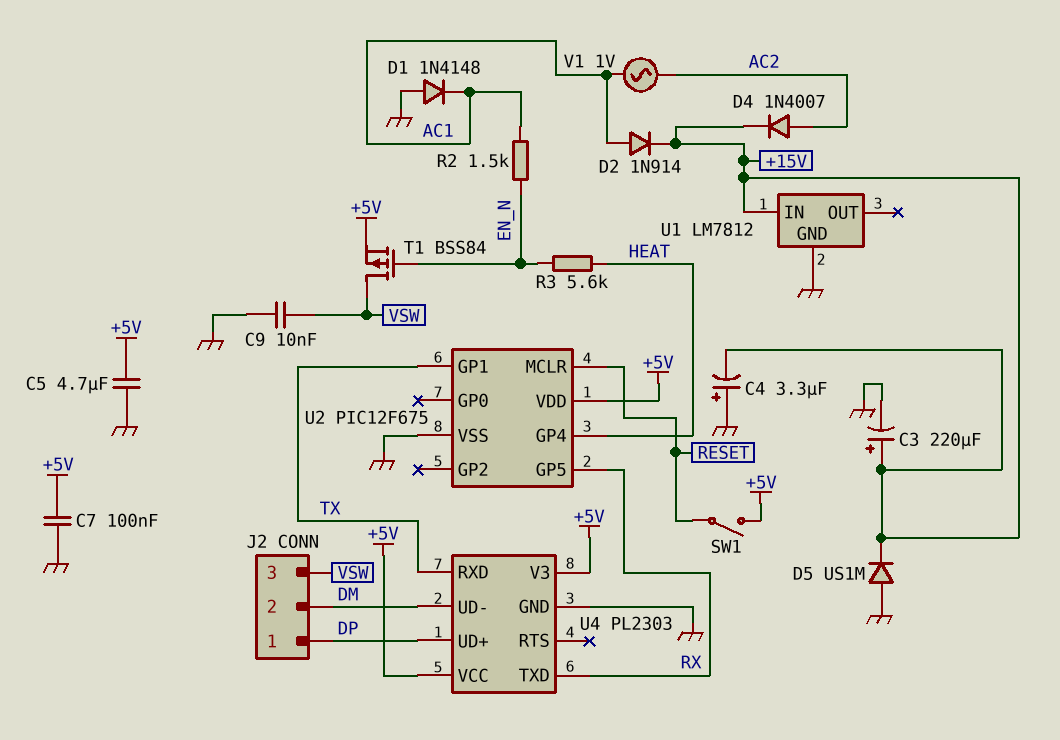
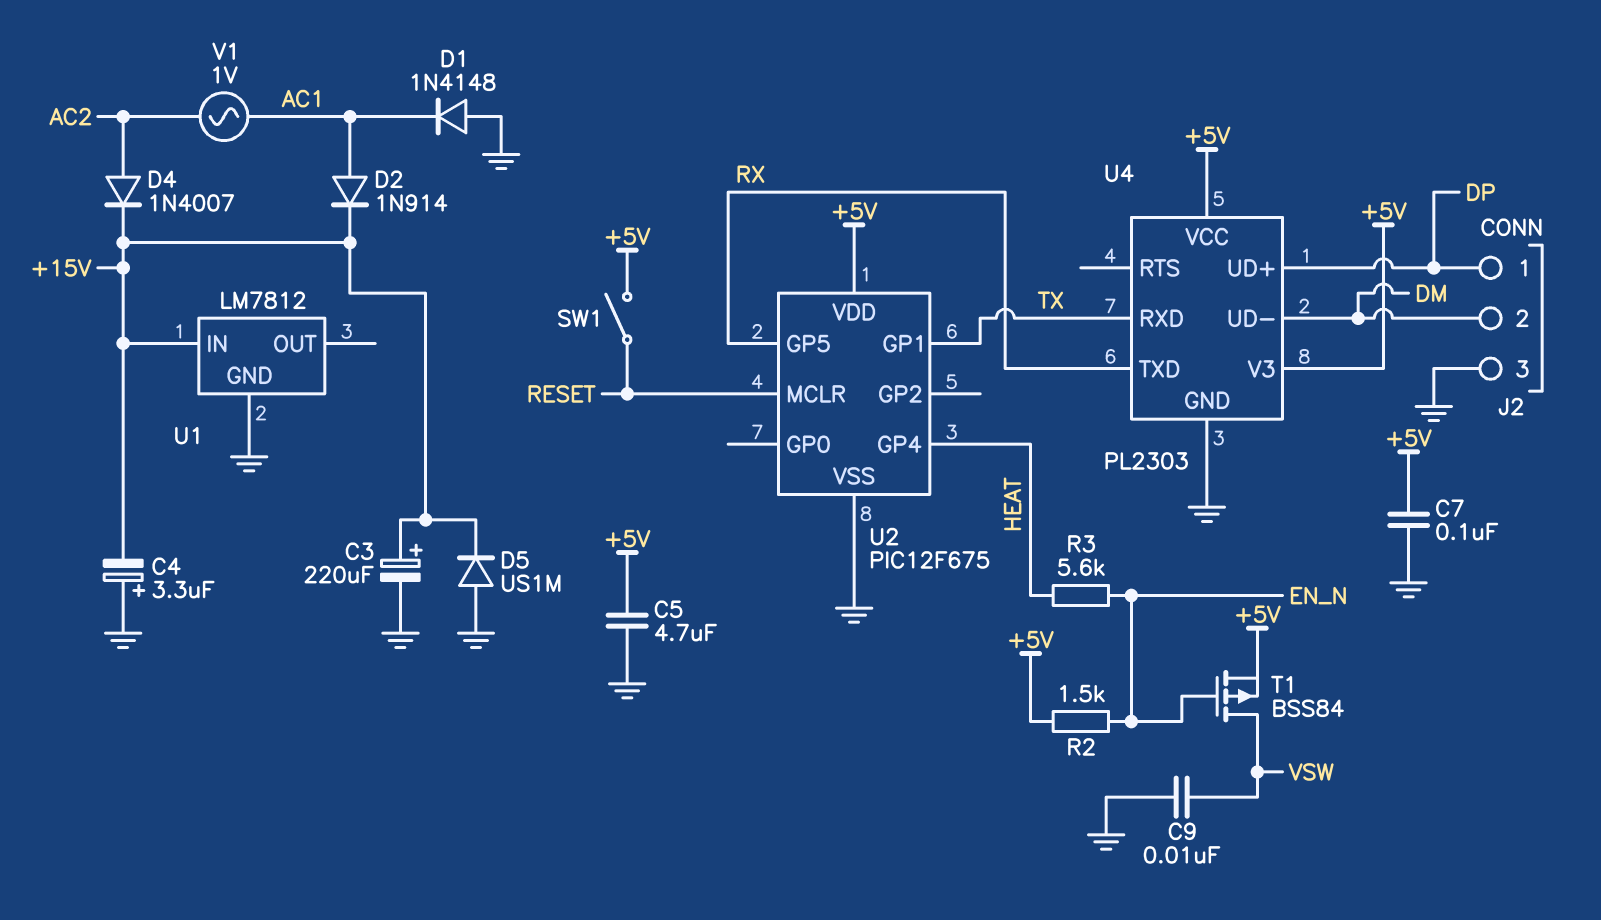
J2 pin 3: VSW -> GND
R2: 1.5k (AC1, EN_N) -> 1.5k (+5V, EN_N)

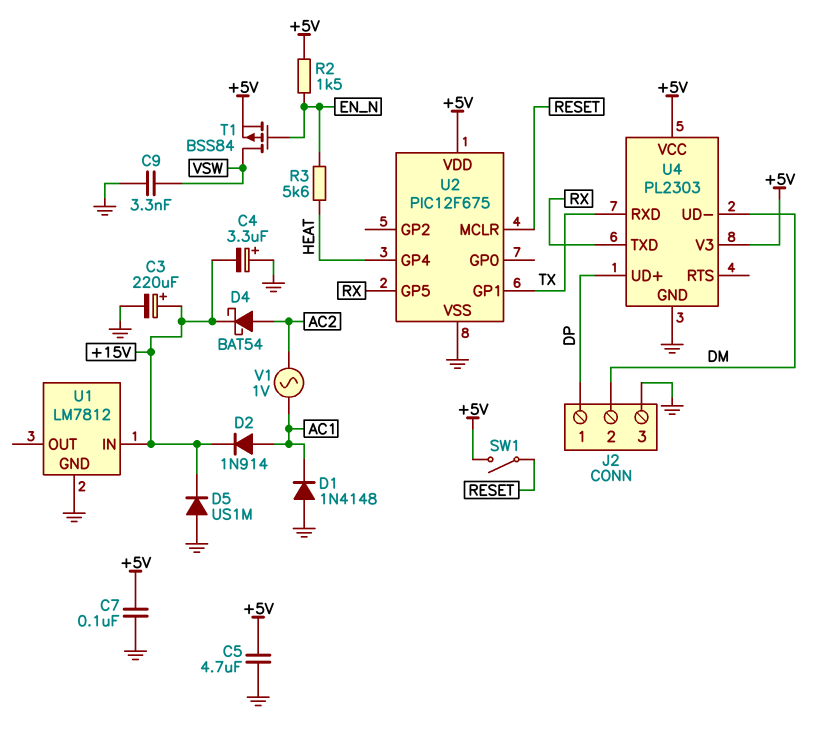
C9: 10nF (GND, VSW) -> 3.3nF (GND, VSW)
D4: diode 1N4007 (A AC2, K +15V) -> schottky BAT54 (A AC2, K +15V)

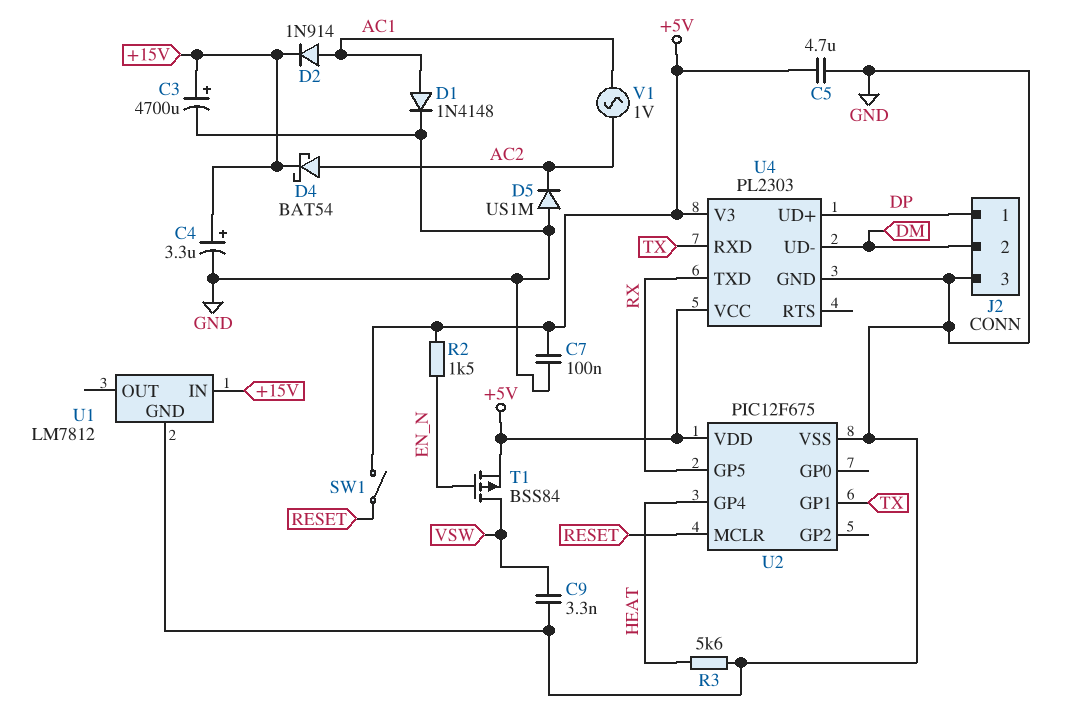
C3: 220uF (plus +15V, minus GND) -> 4700uF (plus +15V, minus GND)
C4: 3.3uF (plus GND, minus +15V) -> 3.3uF (plus +15V, minus GND)
D1: diode 1N4148 (A GND, K AC1) -> diode 1N4148 (A AC1, K GND)
D5: diode US1M (A GND, K +15V) -> diode US1M (A GND, K AC2)
R3: 5.6k (EN_N, HEAT) -> 5.6k (GND, HEAT)

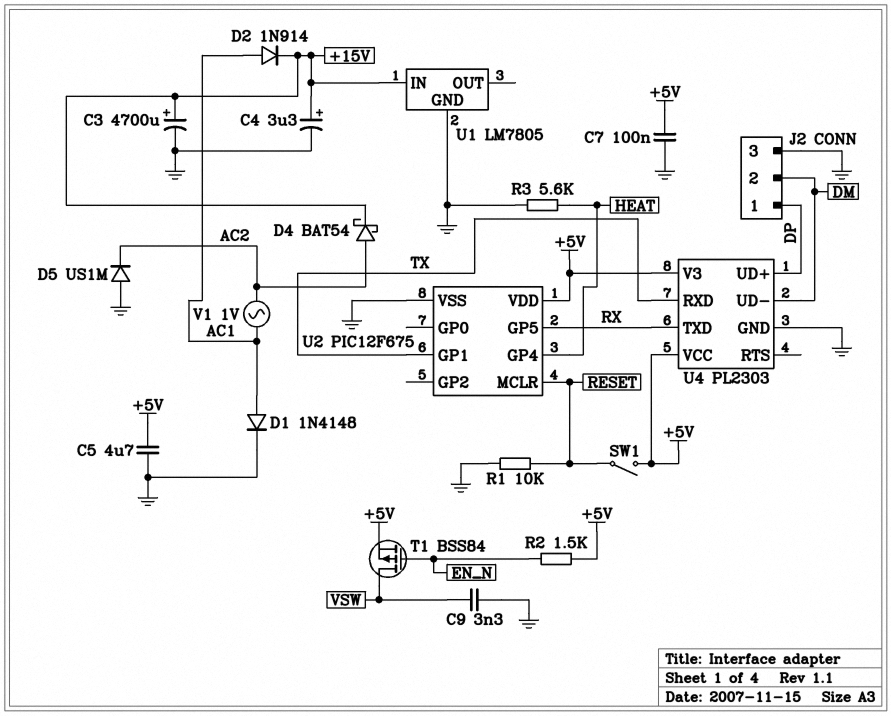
R1: none -> 10k (GND, RESET)
U1: LM7812 -> LM7805

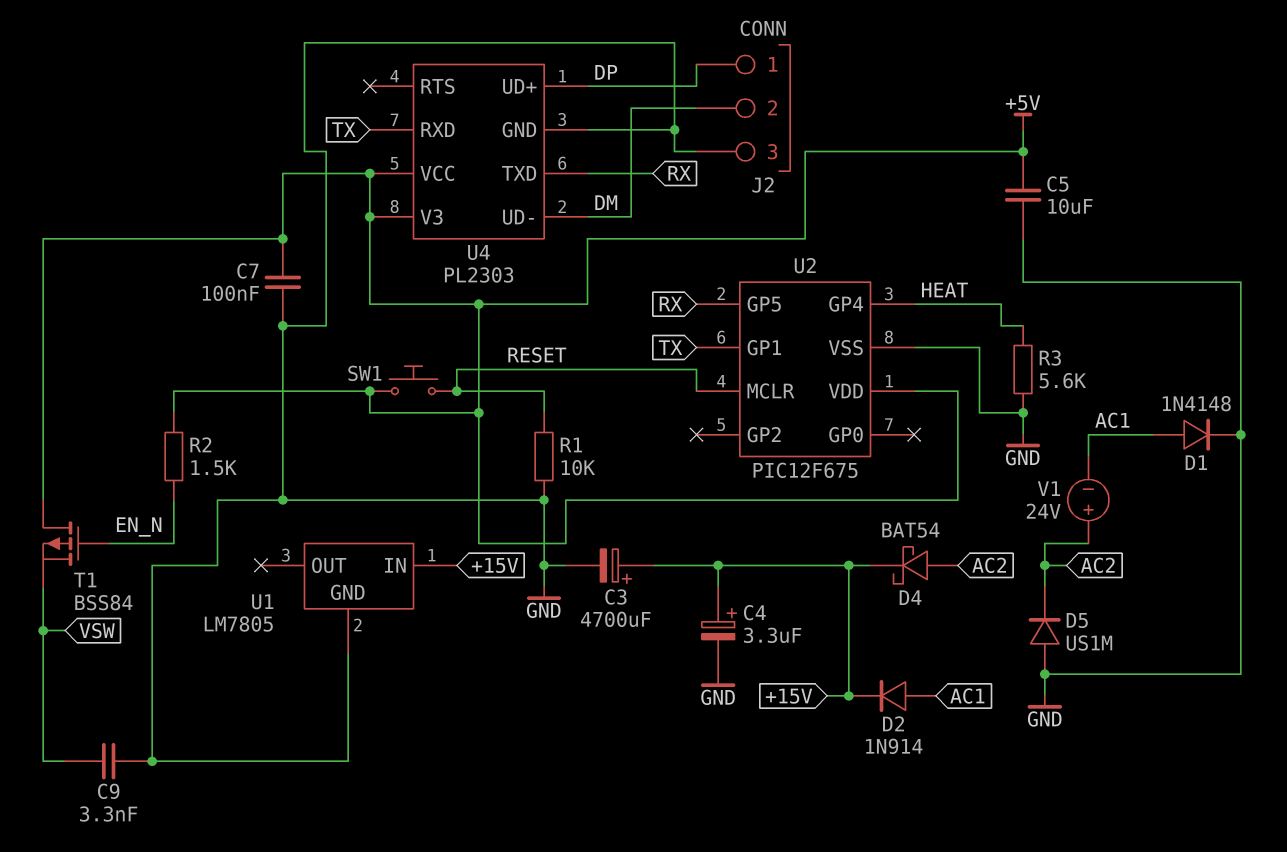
C5: 4.7uF (+5V, GND) -> 10uF (+5V, GND)
SW1: switch (+5V, RESET) -> button (+5V, RESET)
T1: PMOS BSS84 (G EN_N, D VSW, S +5V) -> PMOS BSS84 (G EN_N, D +5V, S VSW)
V1: AC 1V (AC1, AC2) -> 24V (plus AC2, minus AC1)

